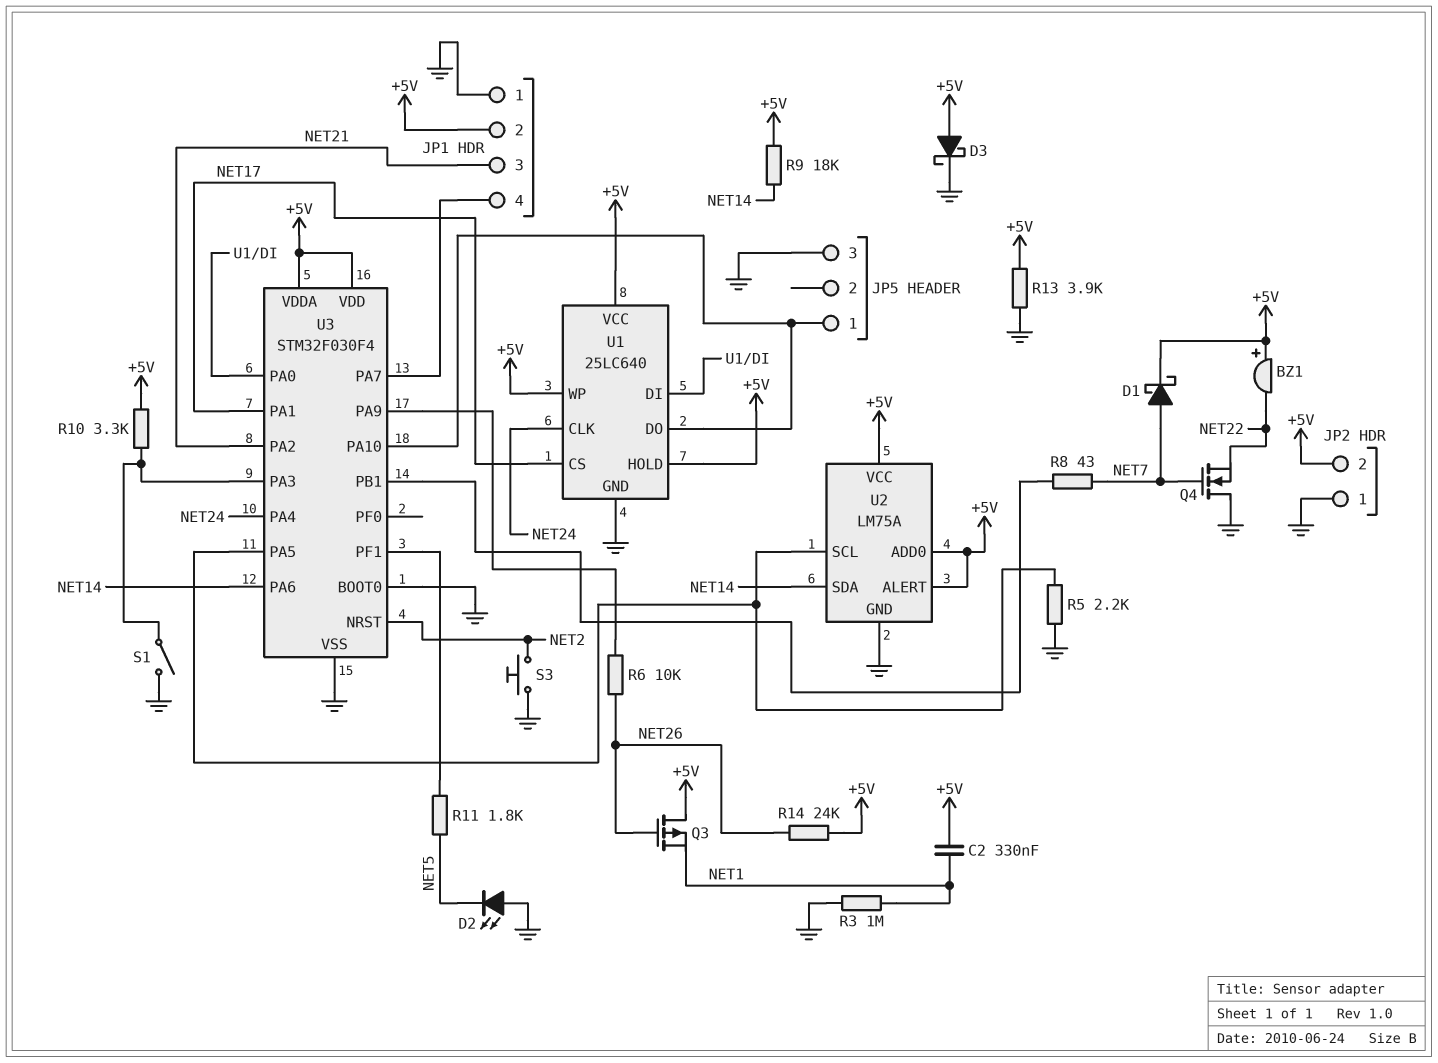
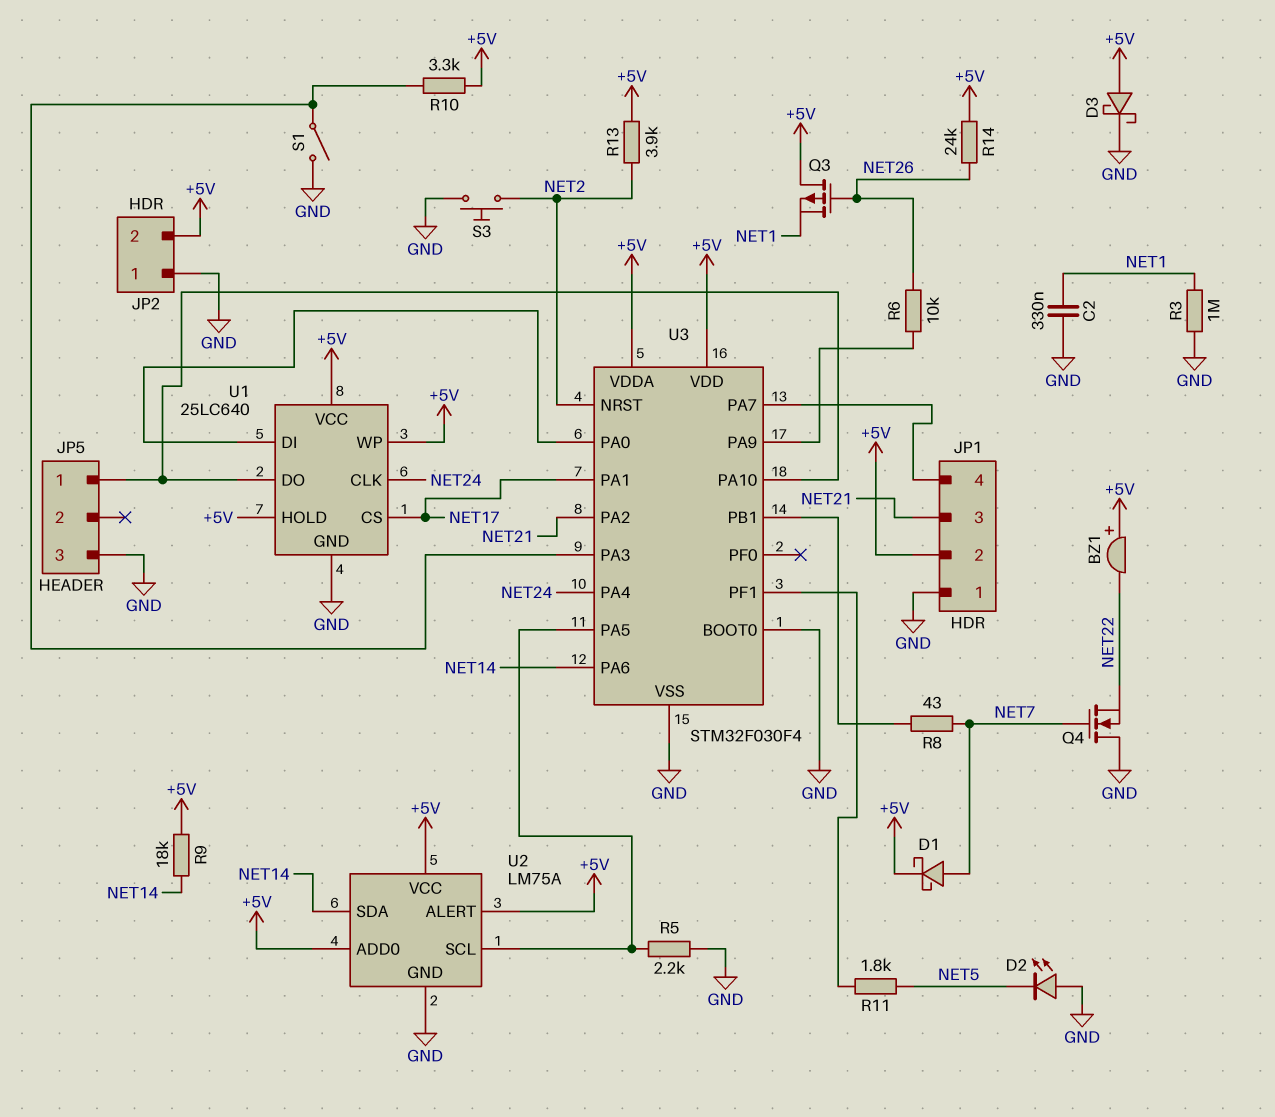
C2: 330nF (+5V, NET1) -> 330nF (GND, NET1)
R13: 3.9k (+5V, GND) -> 3.9k (+5V, NET2)

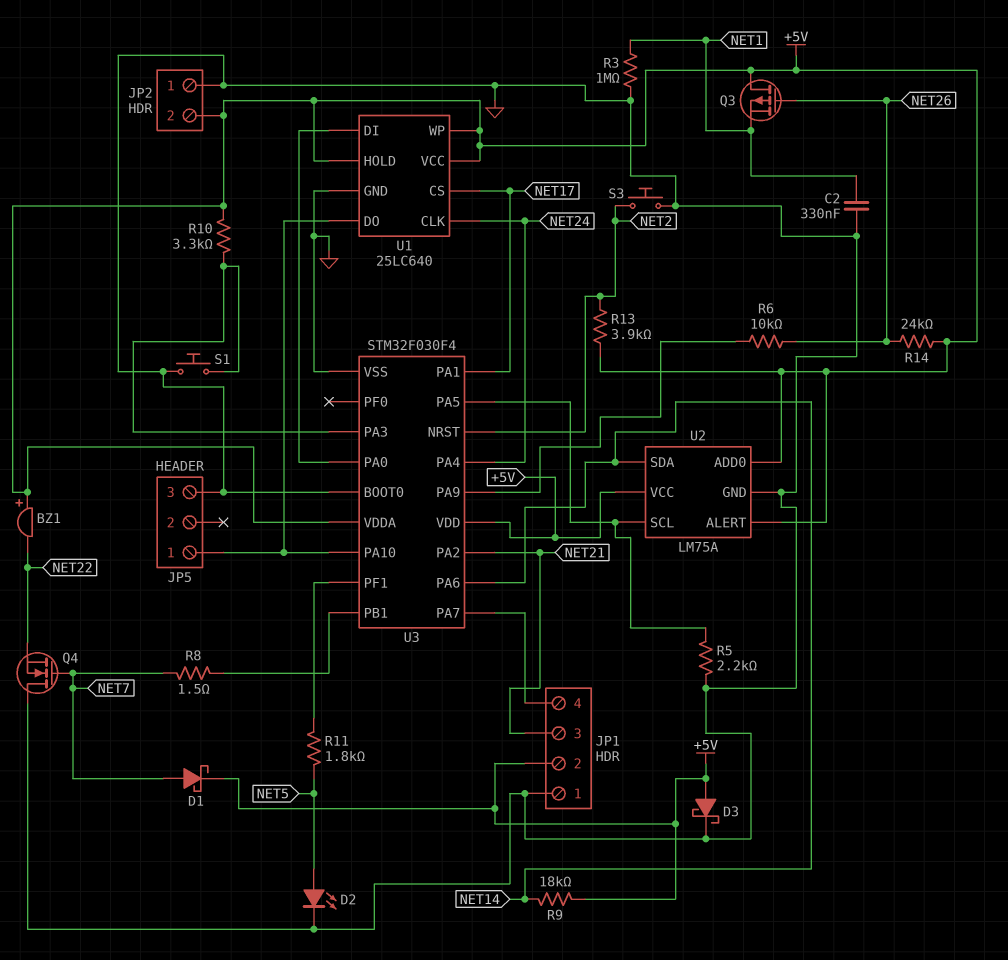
D2: LED (A GND, K NET5) -> LED (A NET5, K GND)
R8: 43 (NET7, U3/PB1) -> 1.5 (NET7, U3/PB1)
S1: switch (GND, U3/PA3) -> button (GND, U3/PA3)

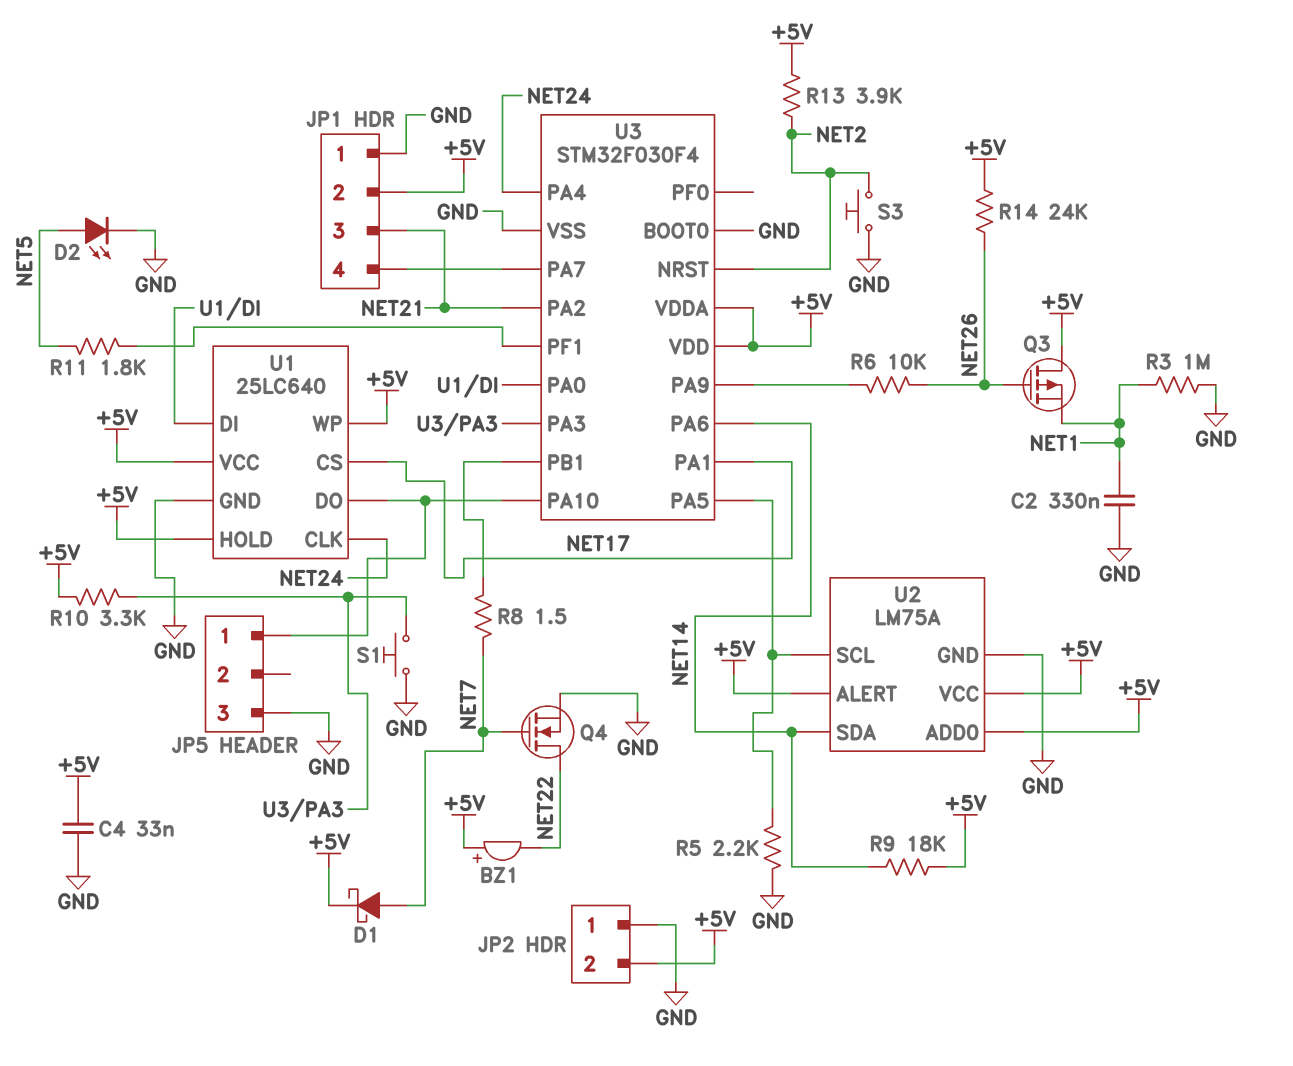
C4: none -> 33nF (+5V, GND)
D3: schottky (A +5V, K GND) -> none
Q4: NMOS (G NET7, D GND, S NET22) -> NMOS (G NET7, D NET22, S GND)

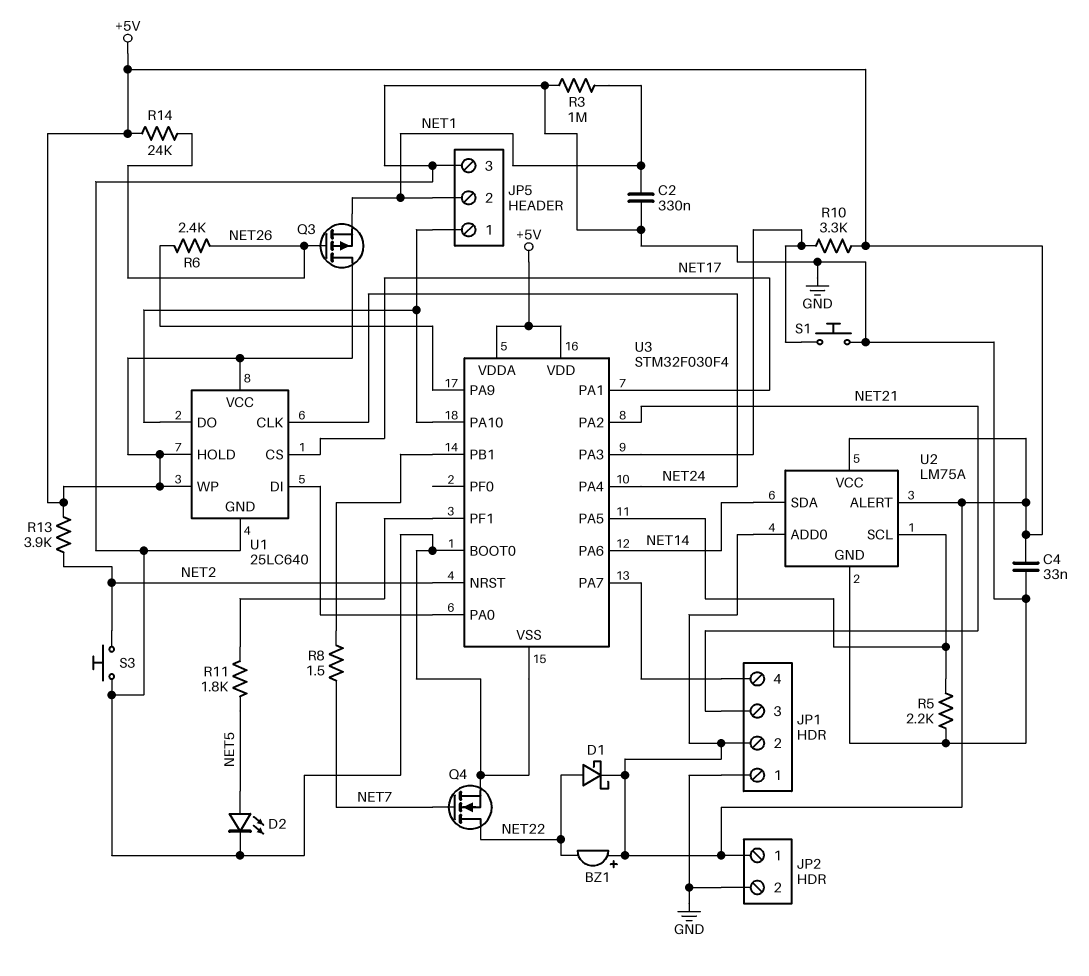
D1: schottky (A NET7, K +5V) -> schottky (A NET22, K +5V)
JP2 pin 1: GND -> +5V
JP2 pin 2: +5V -> GND
JP5 pin 2: none -> NET1
R6: 10k (NET26, U3/PA9) -> 2.4k (NET26, U3/PA9)
R9: 18k (+5V, NET14) -> none

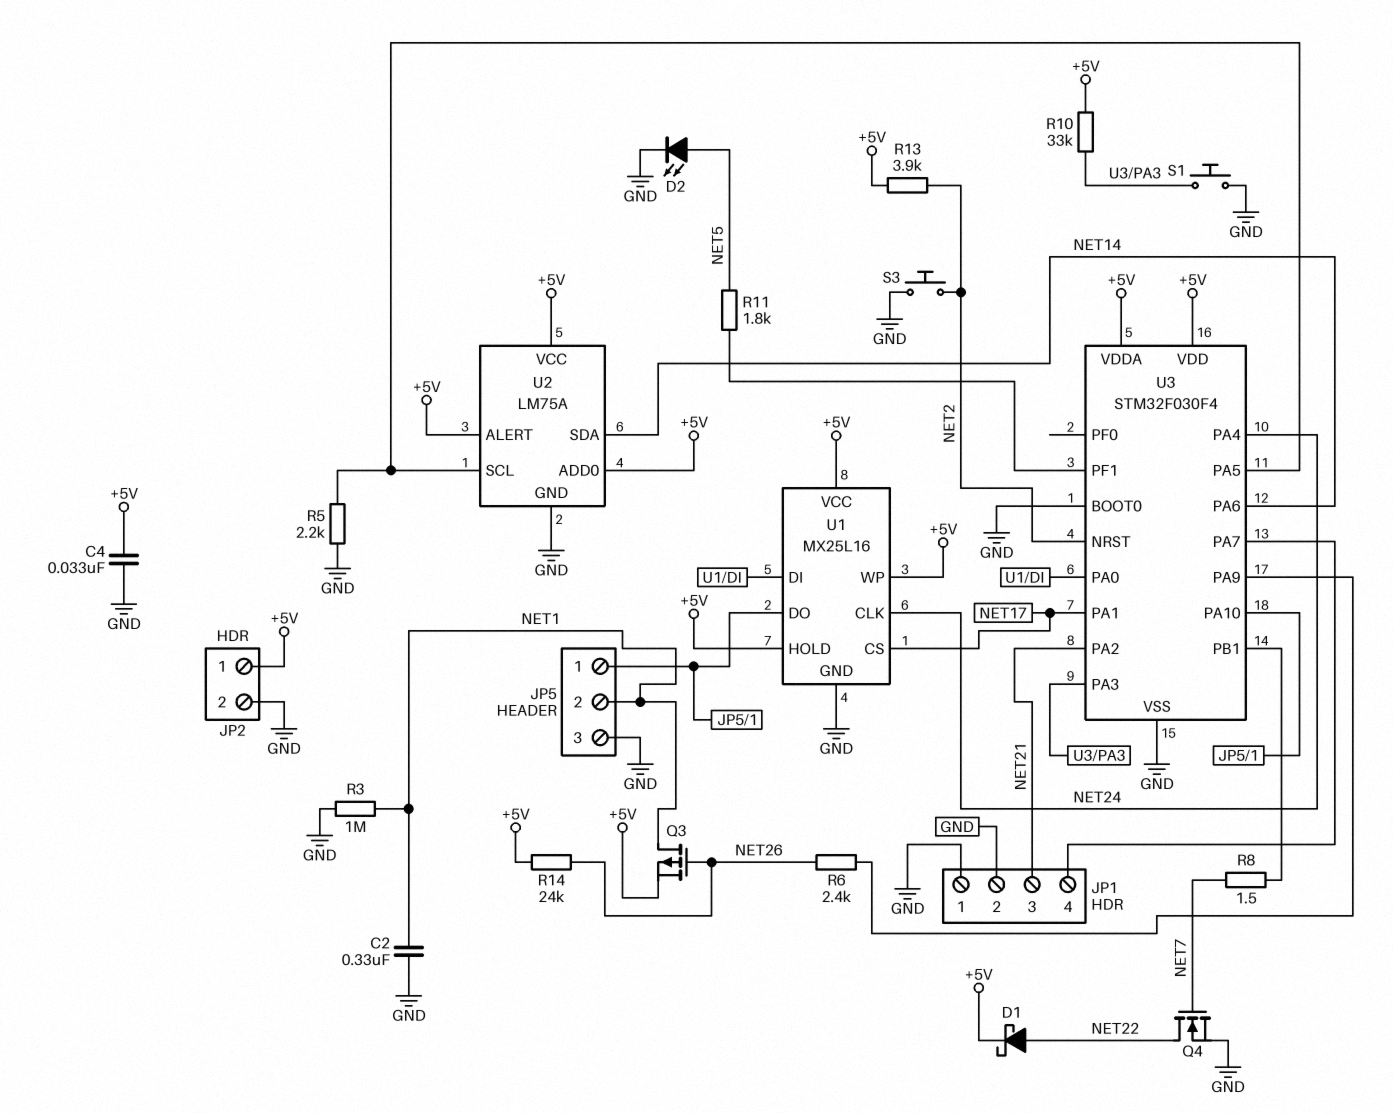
BZ1: buzzer (plus +5V, minus NET22) -> none
JP1 pin 2: +5V -> GND
Q3: PMOS (G NET26, D +5V, S NET1) -> PMOS (G NET26, D NET1, S +5V)
R10: 3.3k (+5V, U3/PA3) -> 33k (+5V, U3/PA3)
U1: 25LC640 -> MX25L16

